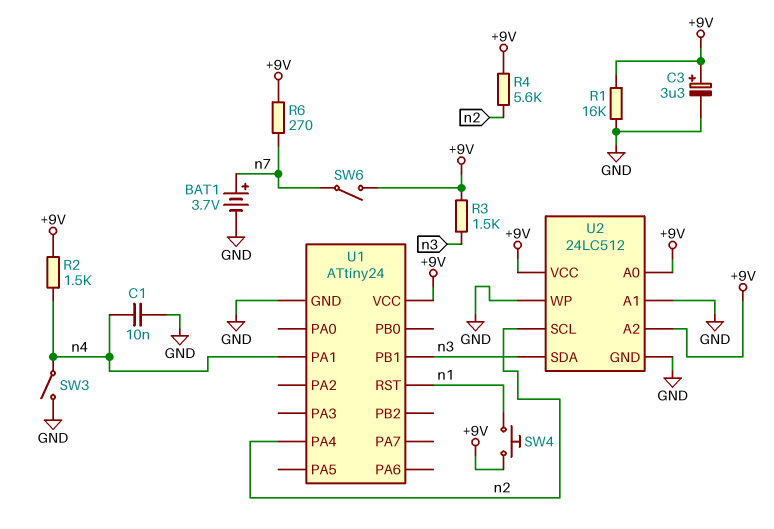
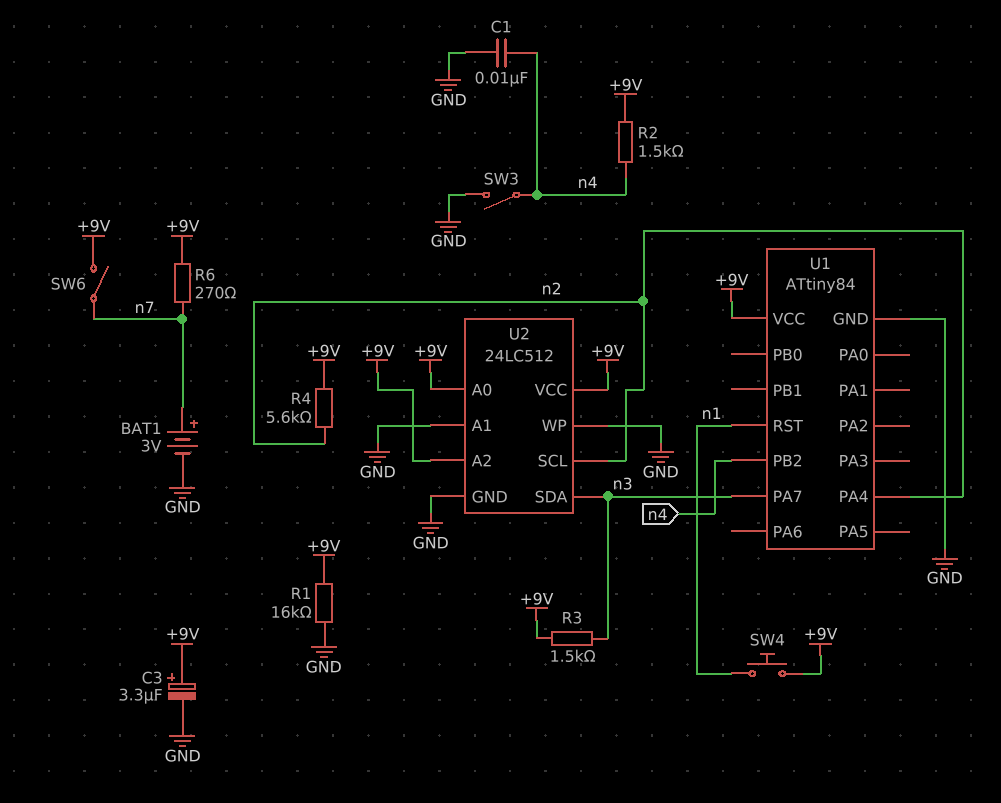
BAT1: 3.7V (plus n7, minus GND) -> 3V (plus n7, minus GND)
U1: ATtiny24 -> ATtiny84
U1 pin PA1: n4 -> none
U1 pin PA7: none -> n3
U1 pin PB1: n3 -> none
U1 pin PB2: none -> n4

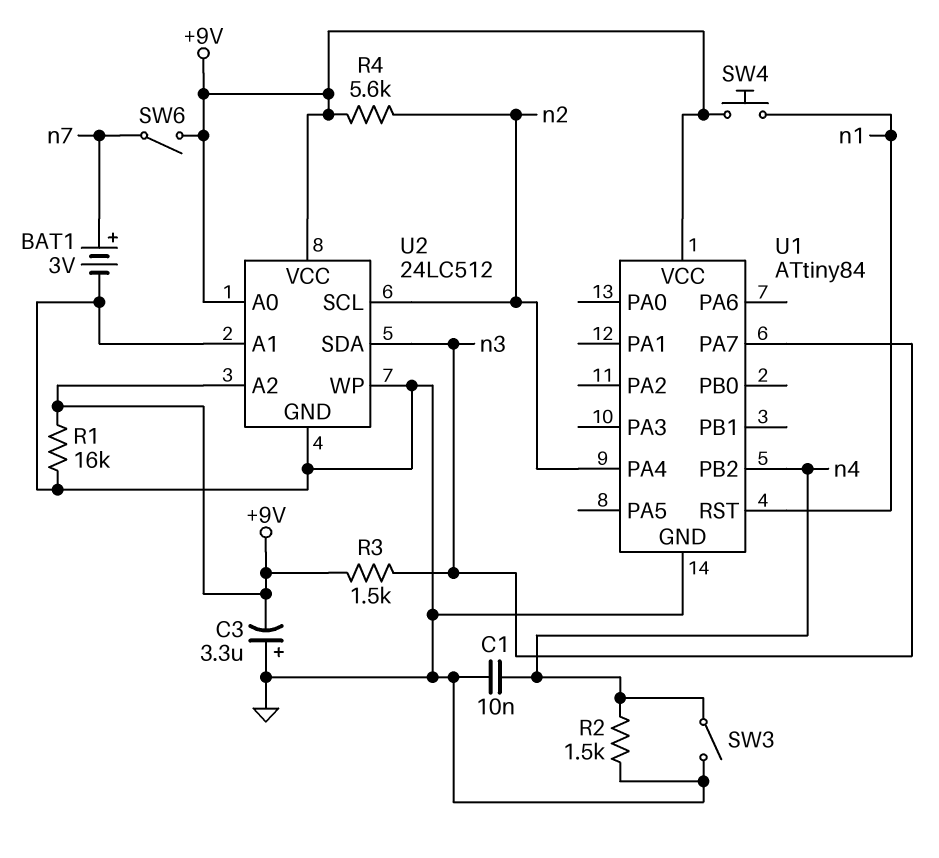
C3: 3.3uF (plus +9V, minus GND) -> 3.3uF (plus GND, minus +9V)
R2: 1.5k (+9V, n4) -> 1.5k (GND, n4)
R6: 270 (+9V, n7) -> none

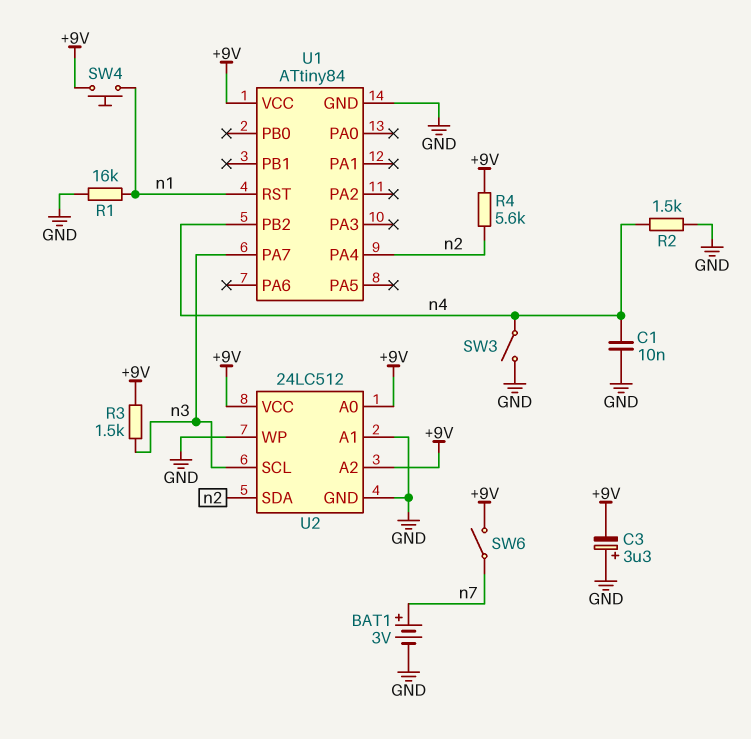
R1: 16k (+9V, GND) -> 16k (GND, n1)
U2 pin SCL: n2 -> n3
U2 pin SDA: n3 -> n2

